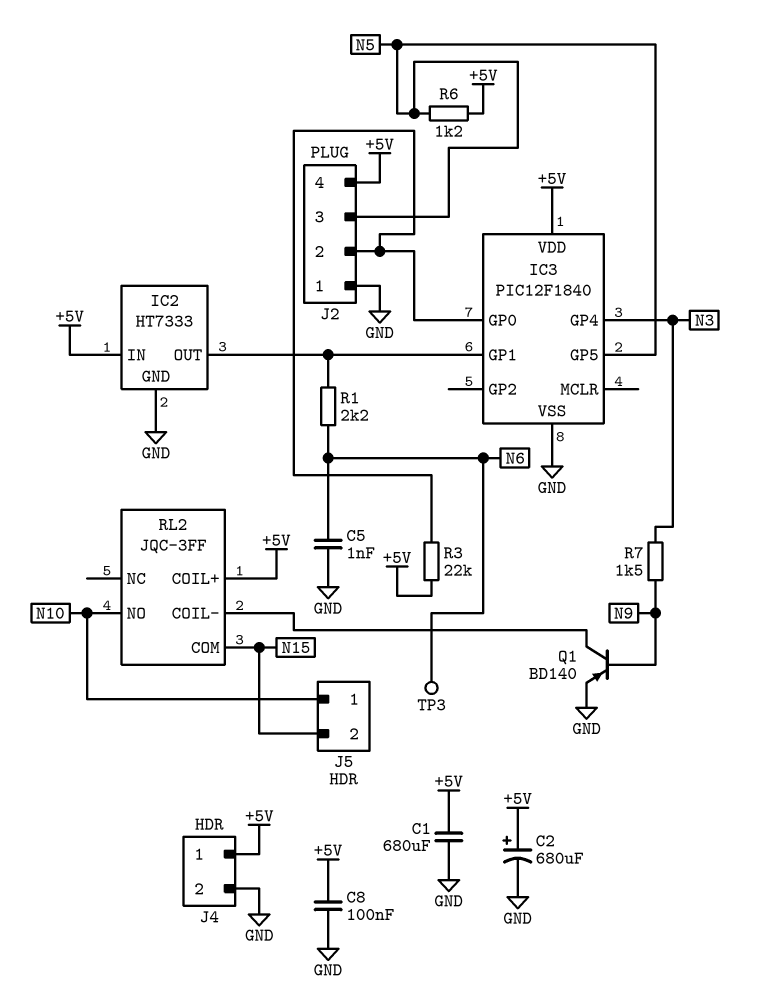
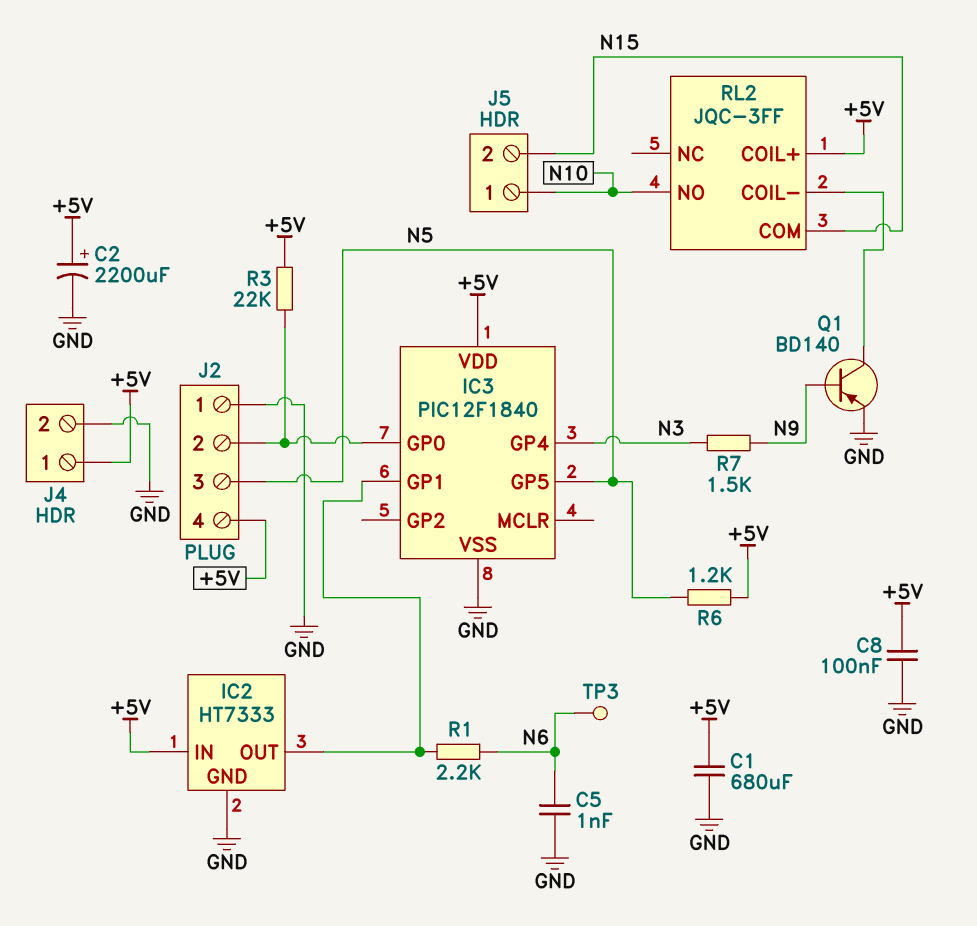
C2: 680uF (plus +5V, minus GND) -> 2200uF (plus +5V, minus GND)

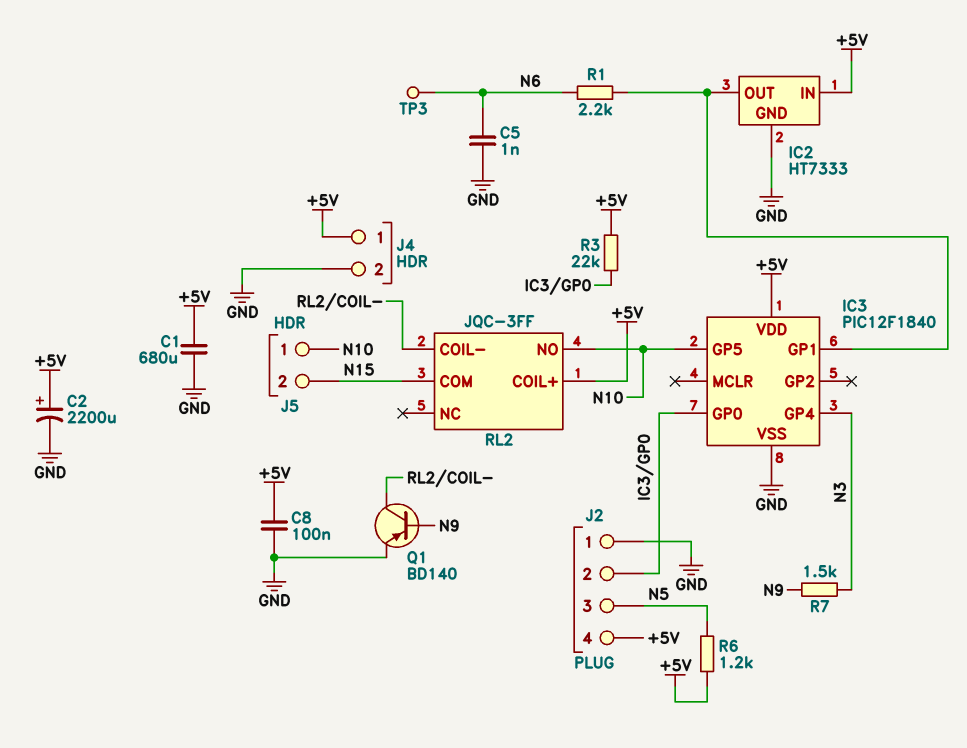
IC3 pin GP5: N5 -> N10

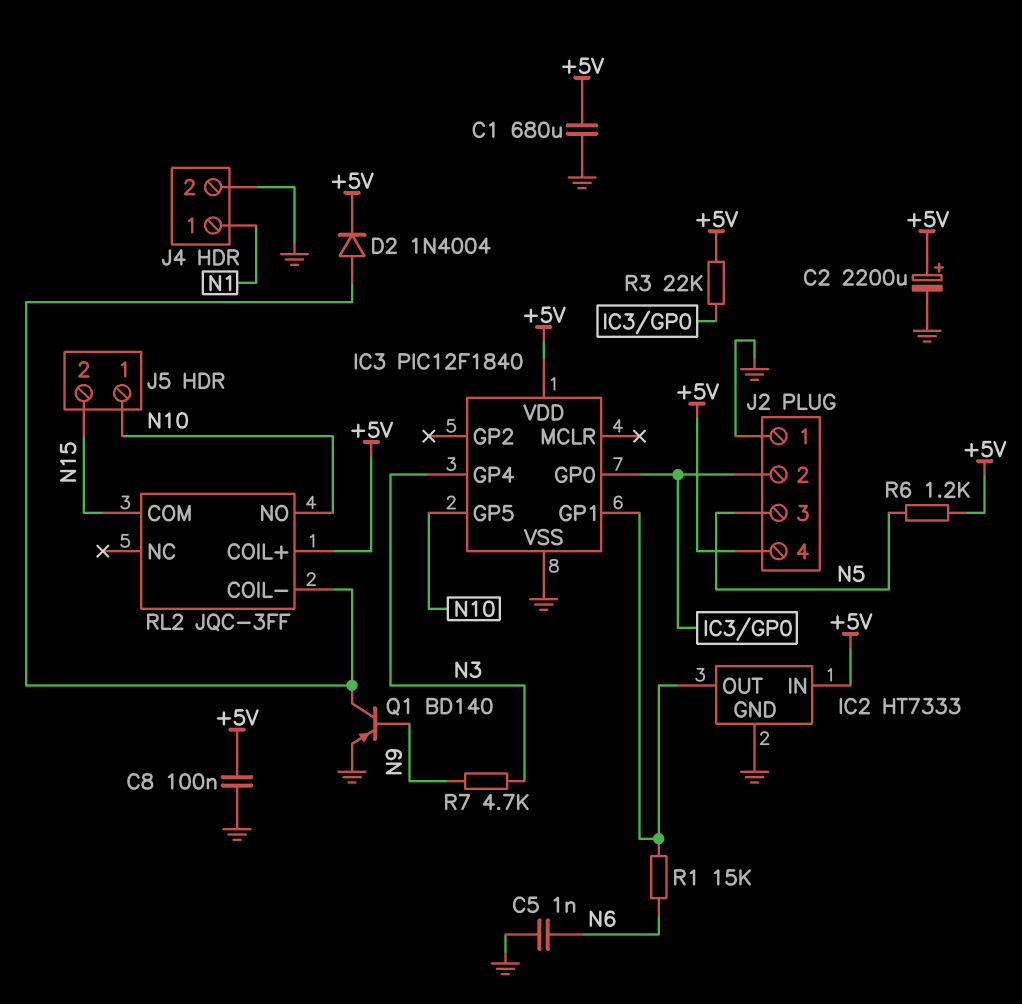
D2: none -> diode 1N4004 (A RL2/COIL-, K +5V)
J4 pin 1: +5V -> N1
R1: 2.2k (IC2/OUT, N6) -> 15k (IC2/OUT, N6)
R7: 1.5k (N3, N9) -> 4.7k (N3, N9)
TP3: test point (N6) -> none

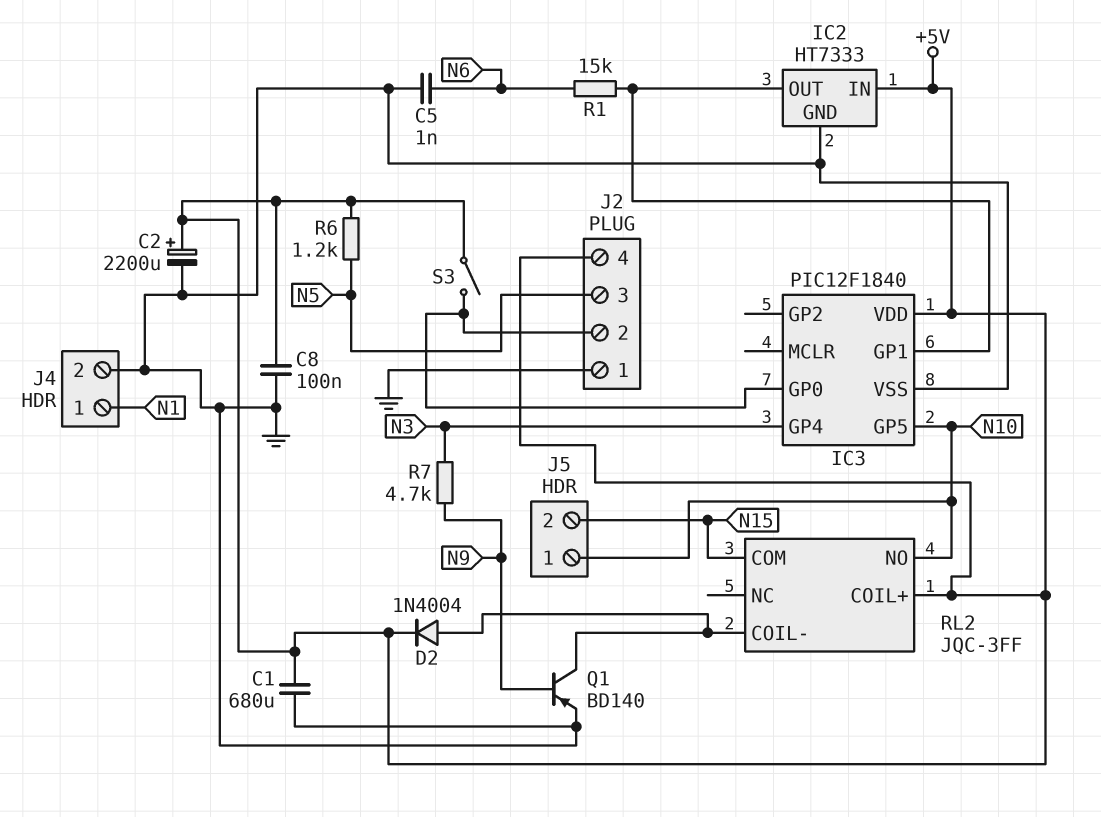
R3: 22k (+5V, IC3/GP0) -> none
S3: none -> switch (+5V, IC3/GP0)

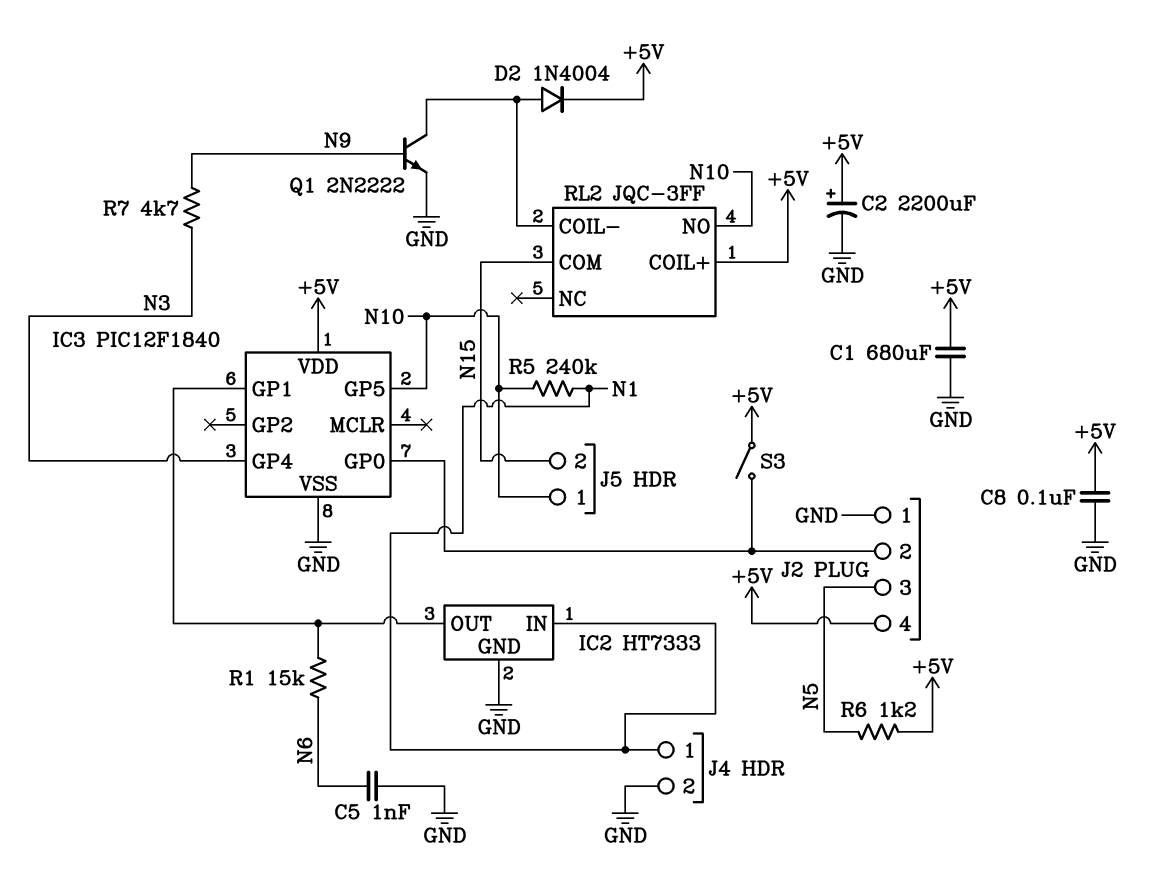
IC2 pin IN: +5V -> N1
Q1: PNP BD140 (B N9, C RL2/COIL-, E GND) -> NPN 2N2222 (B N9, C RL2/COIL-, E GND)
R5: none -> 240k (N1, N10)

